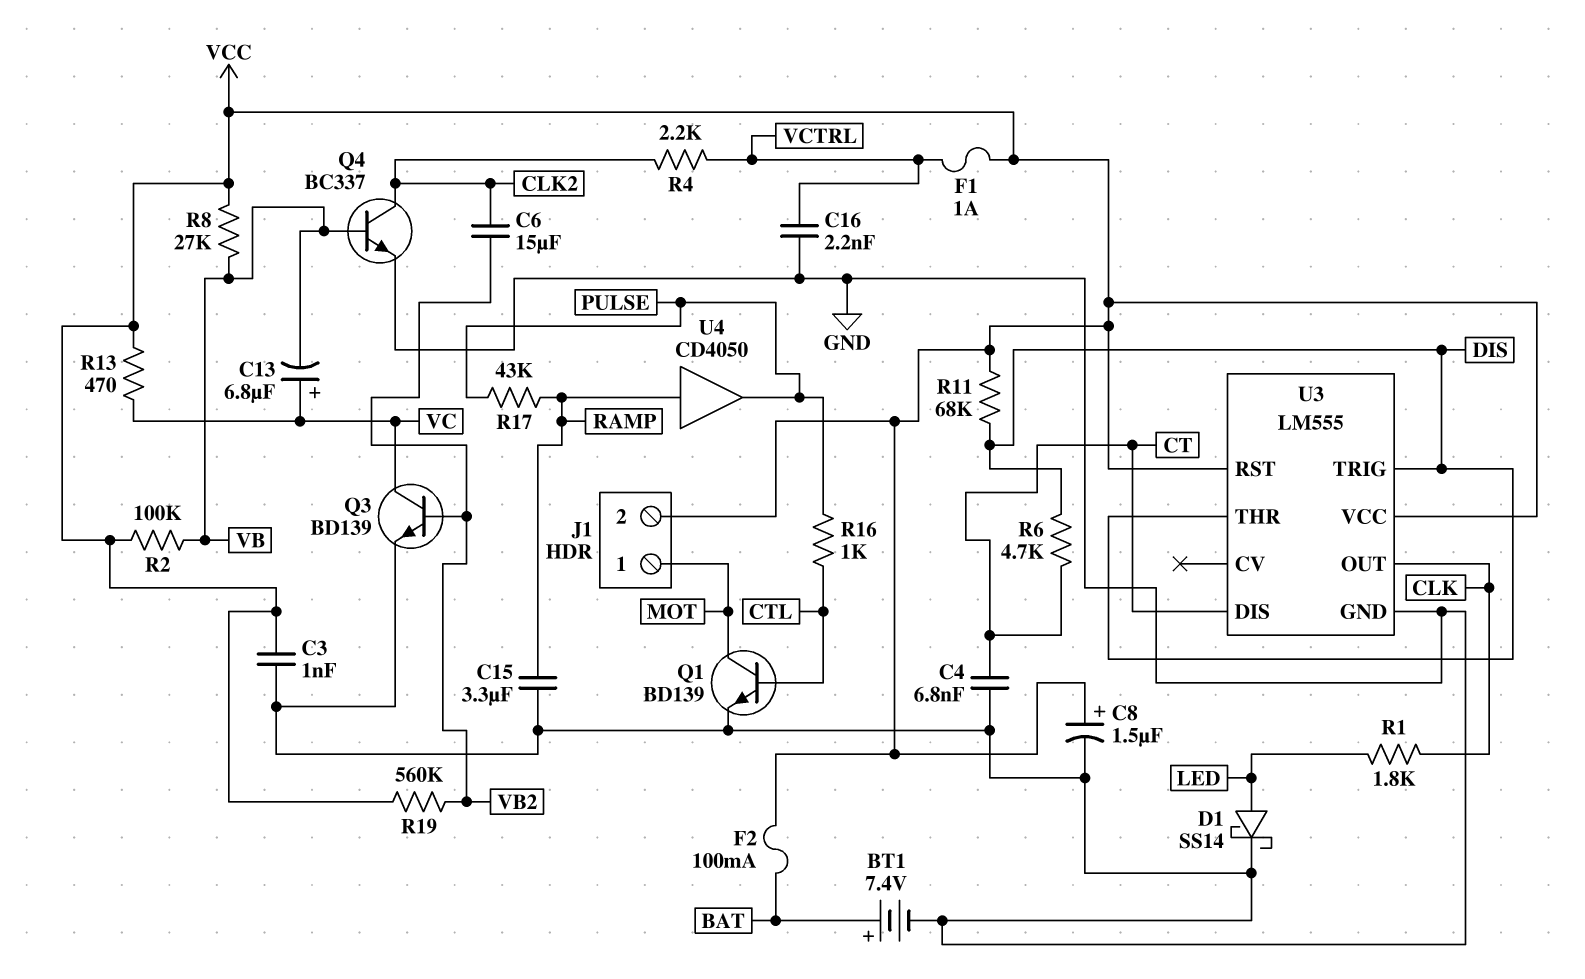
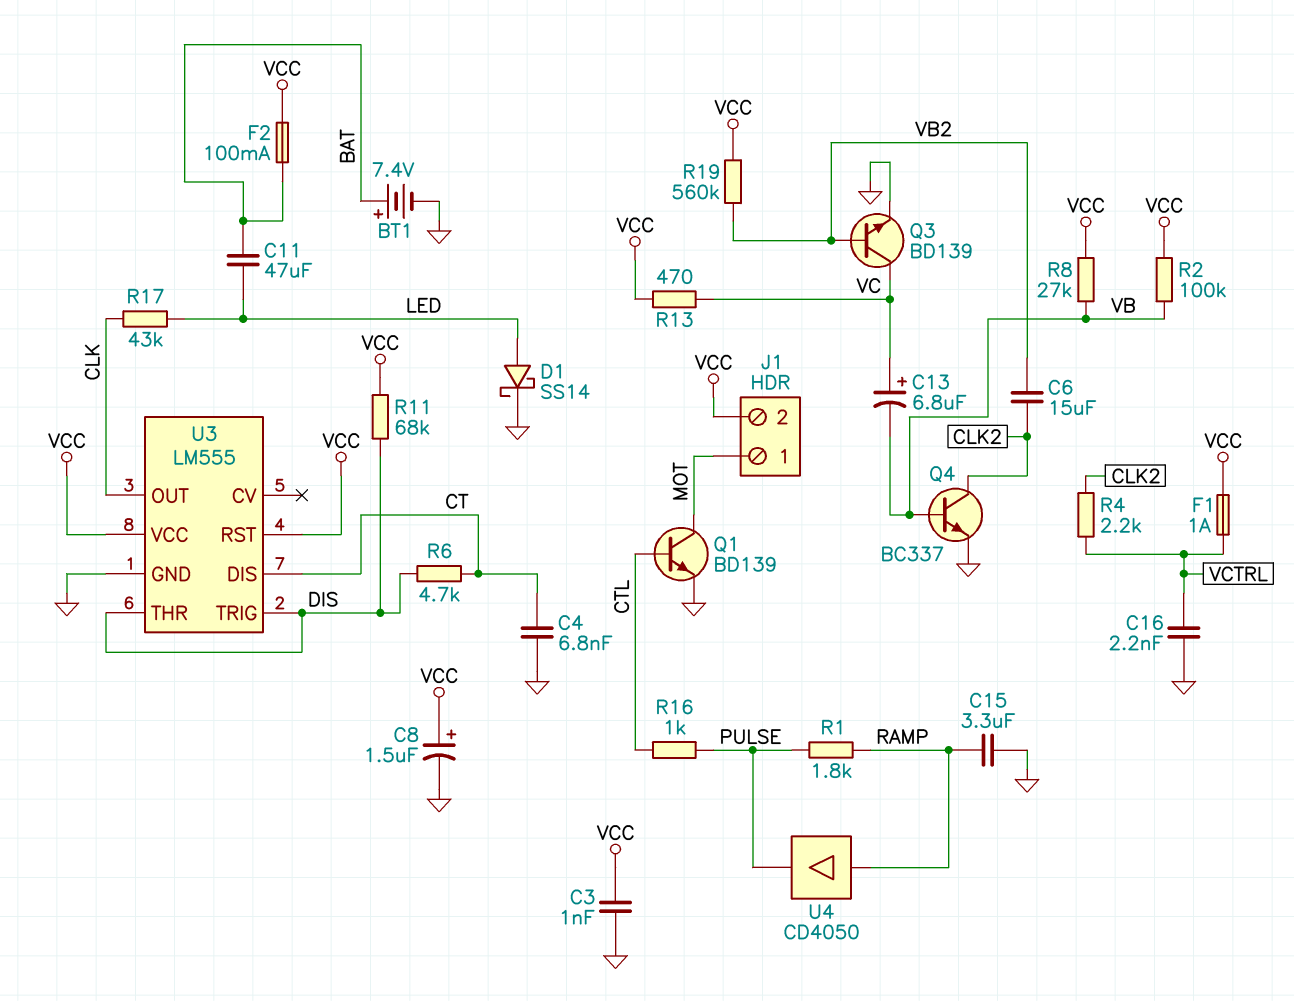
C11: none -> 47uF (BAT, LED)
R1: 1.8k (CLK, LED) -> 1.8k (PULSE, RAMP)
R17: 43k (PULSE, RAMP) -> 43k (CLK, LED)

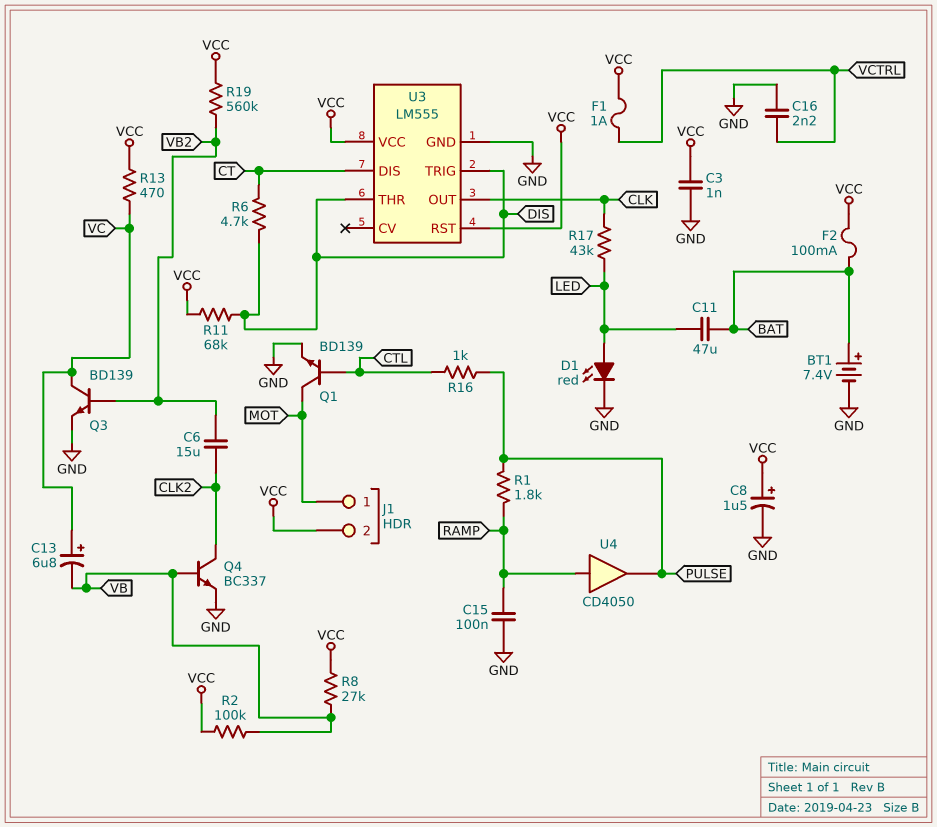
C4: 6.8nF (CT, GND) -> none
C15: 3.3uF (GND, RAMP) -> 100nF (GND, RAMP)
D1: schottky SS14 (A LED, K GND) -> LED red (A LED, K GND)
R4: 2.2k (CLK2, VCTRL) -> none

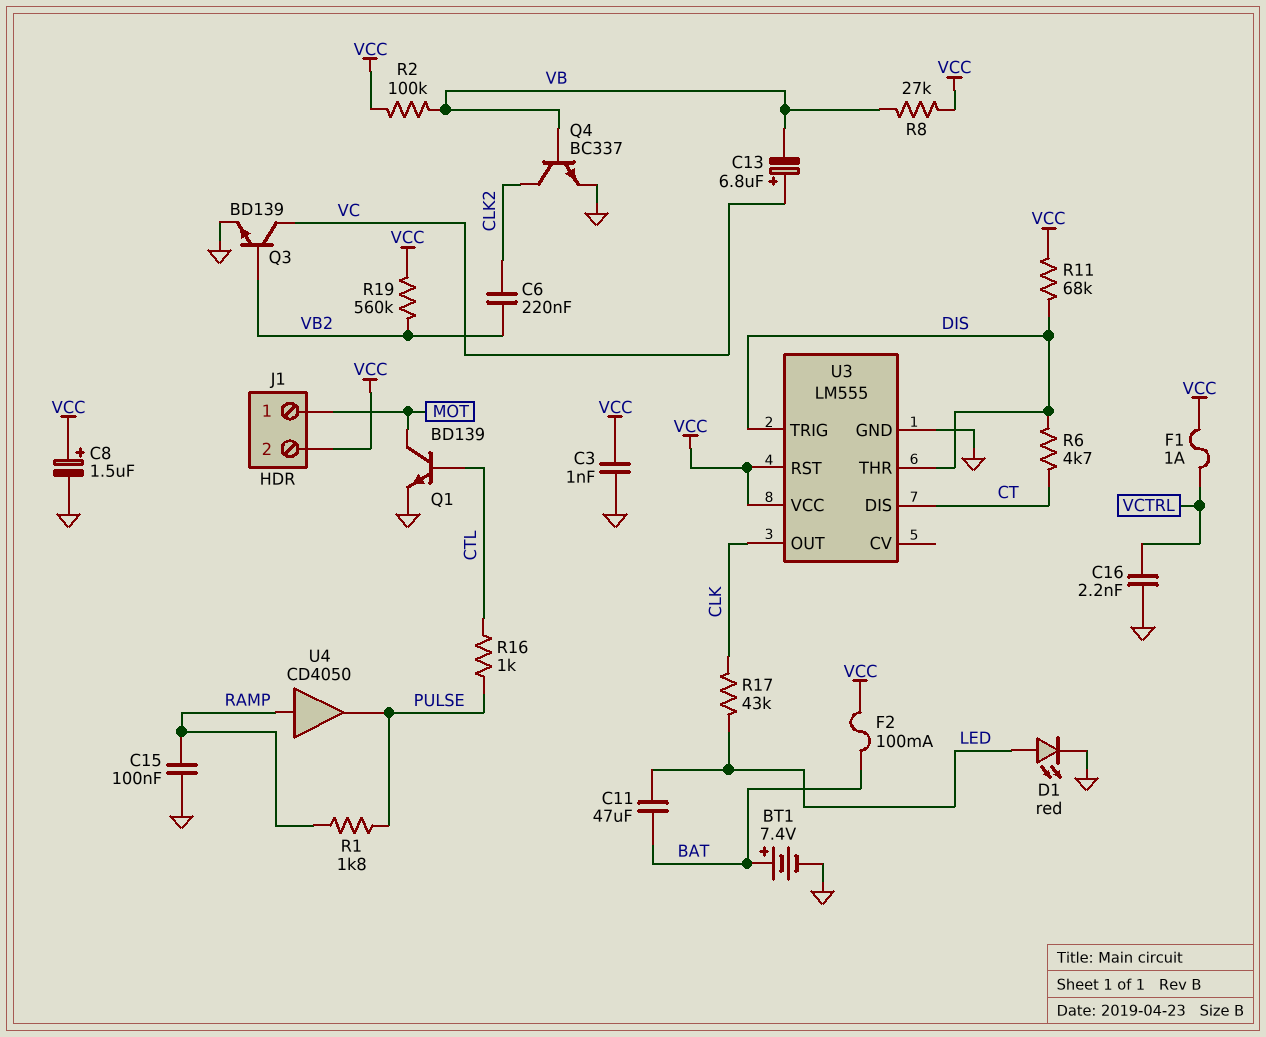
C6: 15uF (CLK2, VB2) -> 220nF (CLK2, VB2)
R13: 470 (VC, VCC) -> none

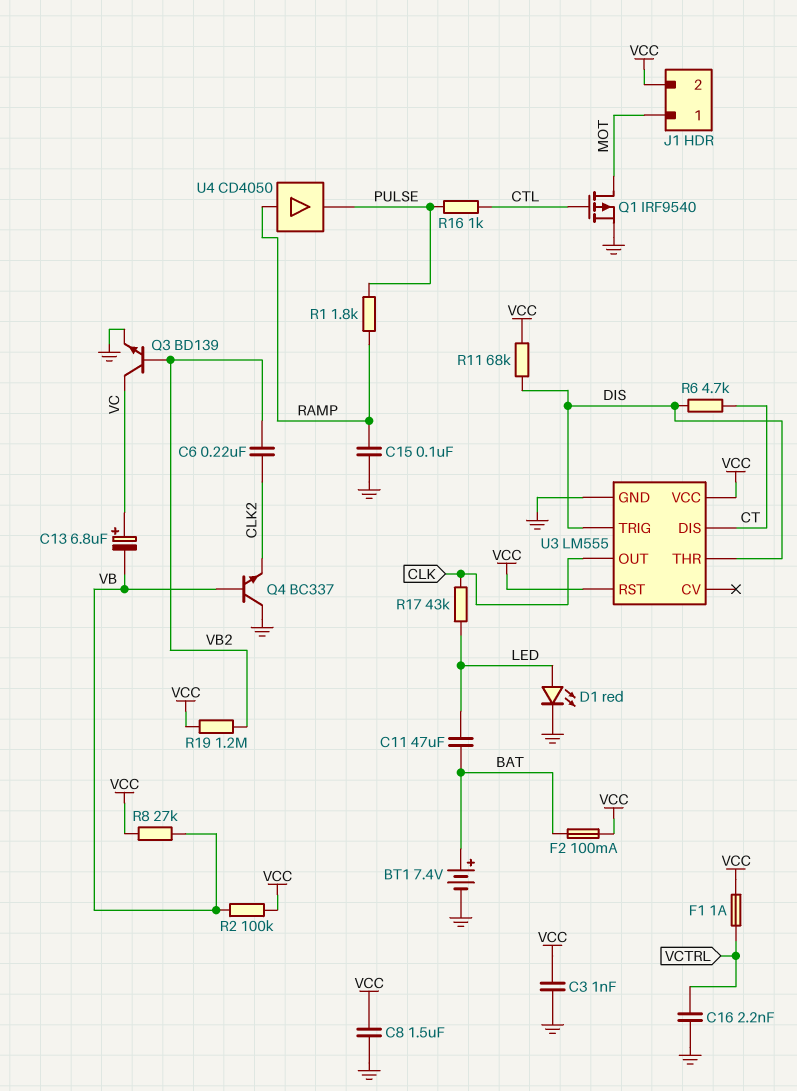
C8: 1.5uF (plus VCC, minus GND) -> 1.5uF (GND, VCC)
Q1: NPN BD139 (B CTL, C MOT, E GND) -> PMOS IRF9540 (G CTL, D MOT, S GND)
Q4: NPN BC337 (B VB, C CLK2, E GND) -> NPN BC337 (B VB, C GND, E CLK2)
R19: 560k (VB2, VCC) -> 1.2M (VB2, VCC)

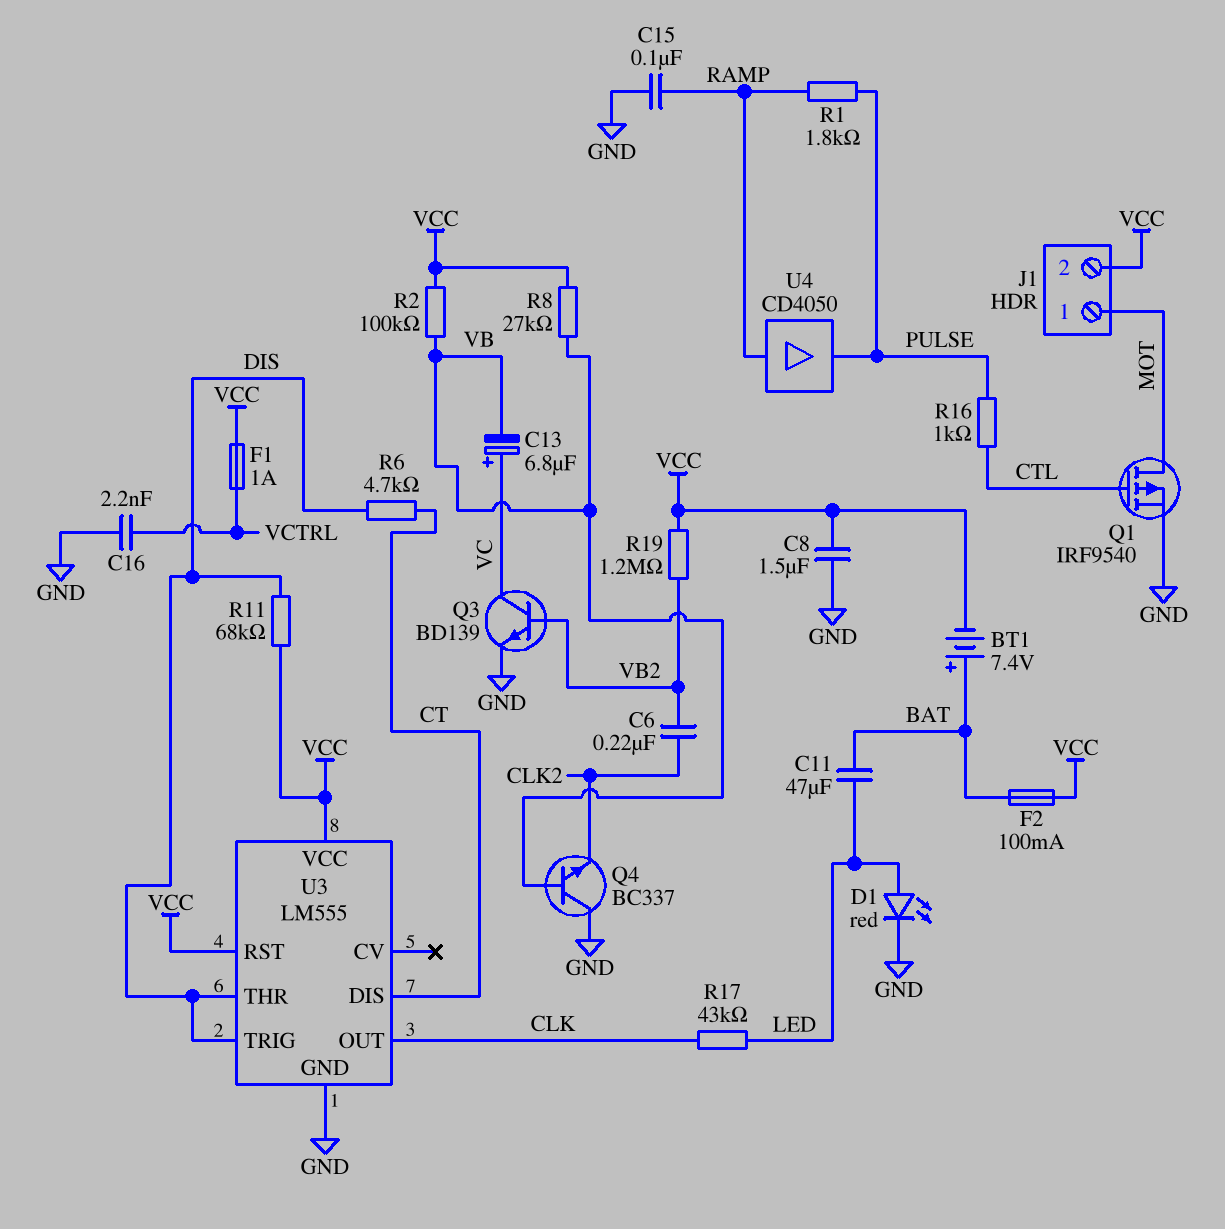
BT1: 7.4V (plus BAT, minus GND) -> 7.4V (plus BAT, minus VCC)
C3: 1nF (GND, VCC) -> none

